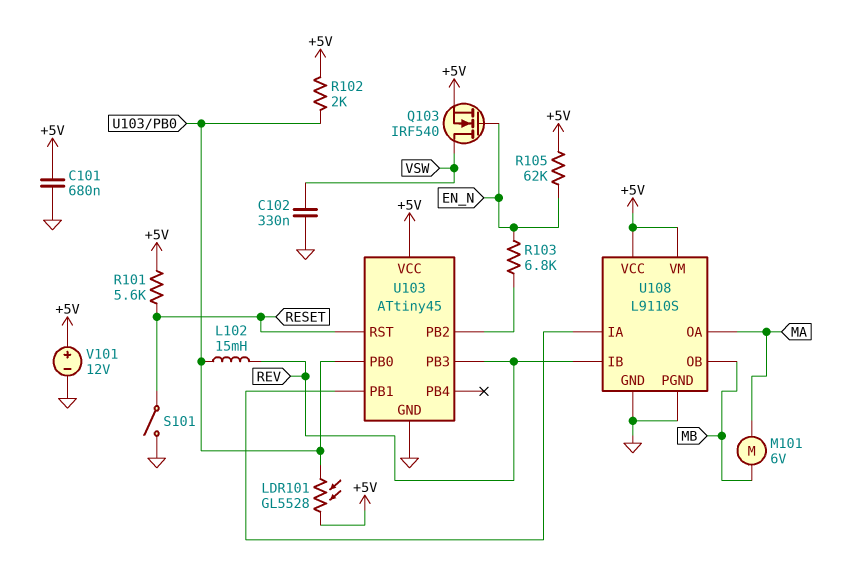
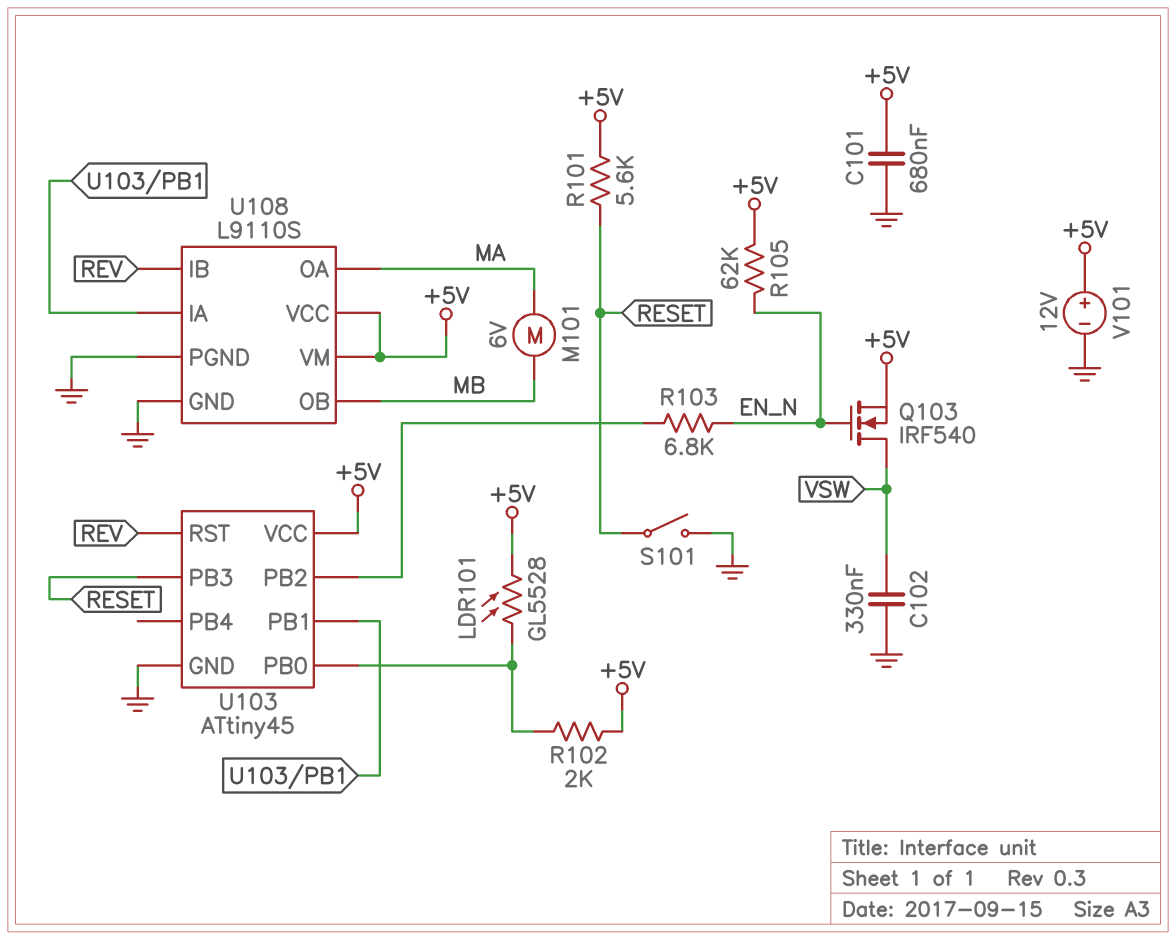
L102: 15mH (REV, U103/PB0) -> none
U103 pin PB3: REV -> RESET
U103 pin RST: RESET -> REV

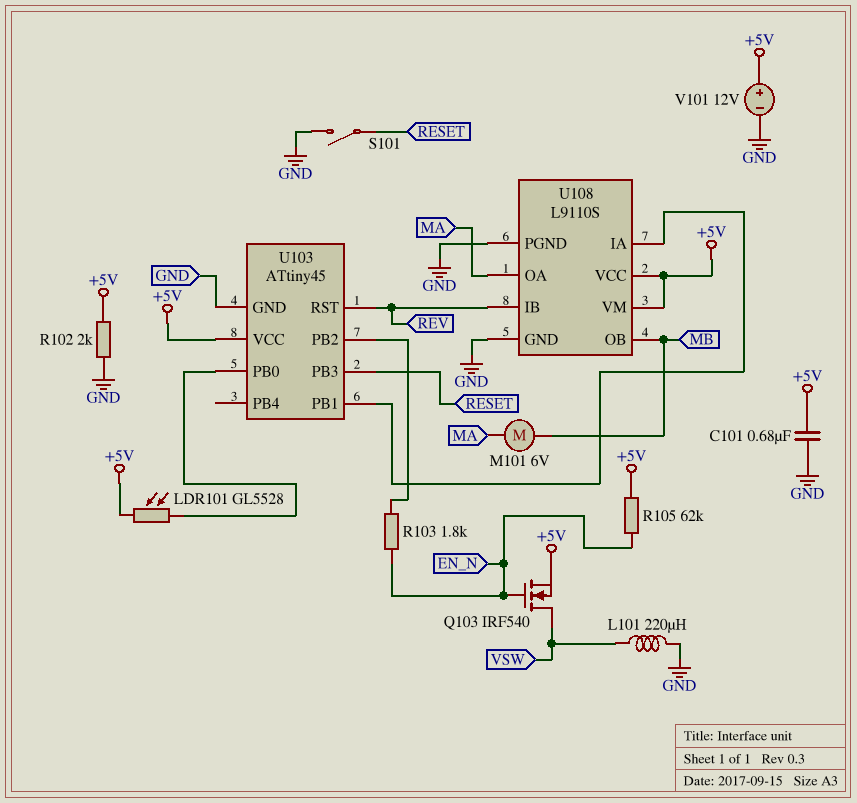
C102: 330nF (GND, VSW) -> none
L101: none -> 220uH (GND, VSW)
R101: 5.6k (+5V, RESET) -> none
R102: 2k (+5V, U103/PB0) -> 2k (+5V, GND)
R103: 6.8k (EN_N, U103/PB2) -> 1.8k (EN_N, U103/PB2)

